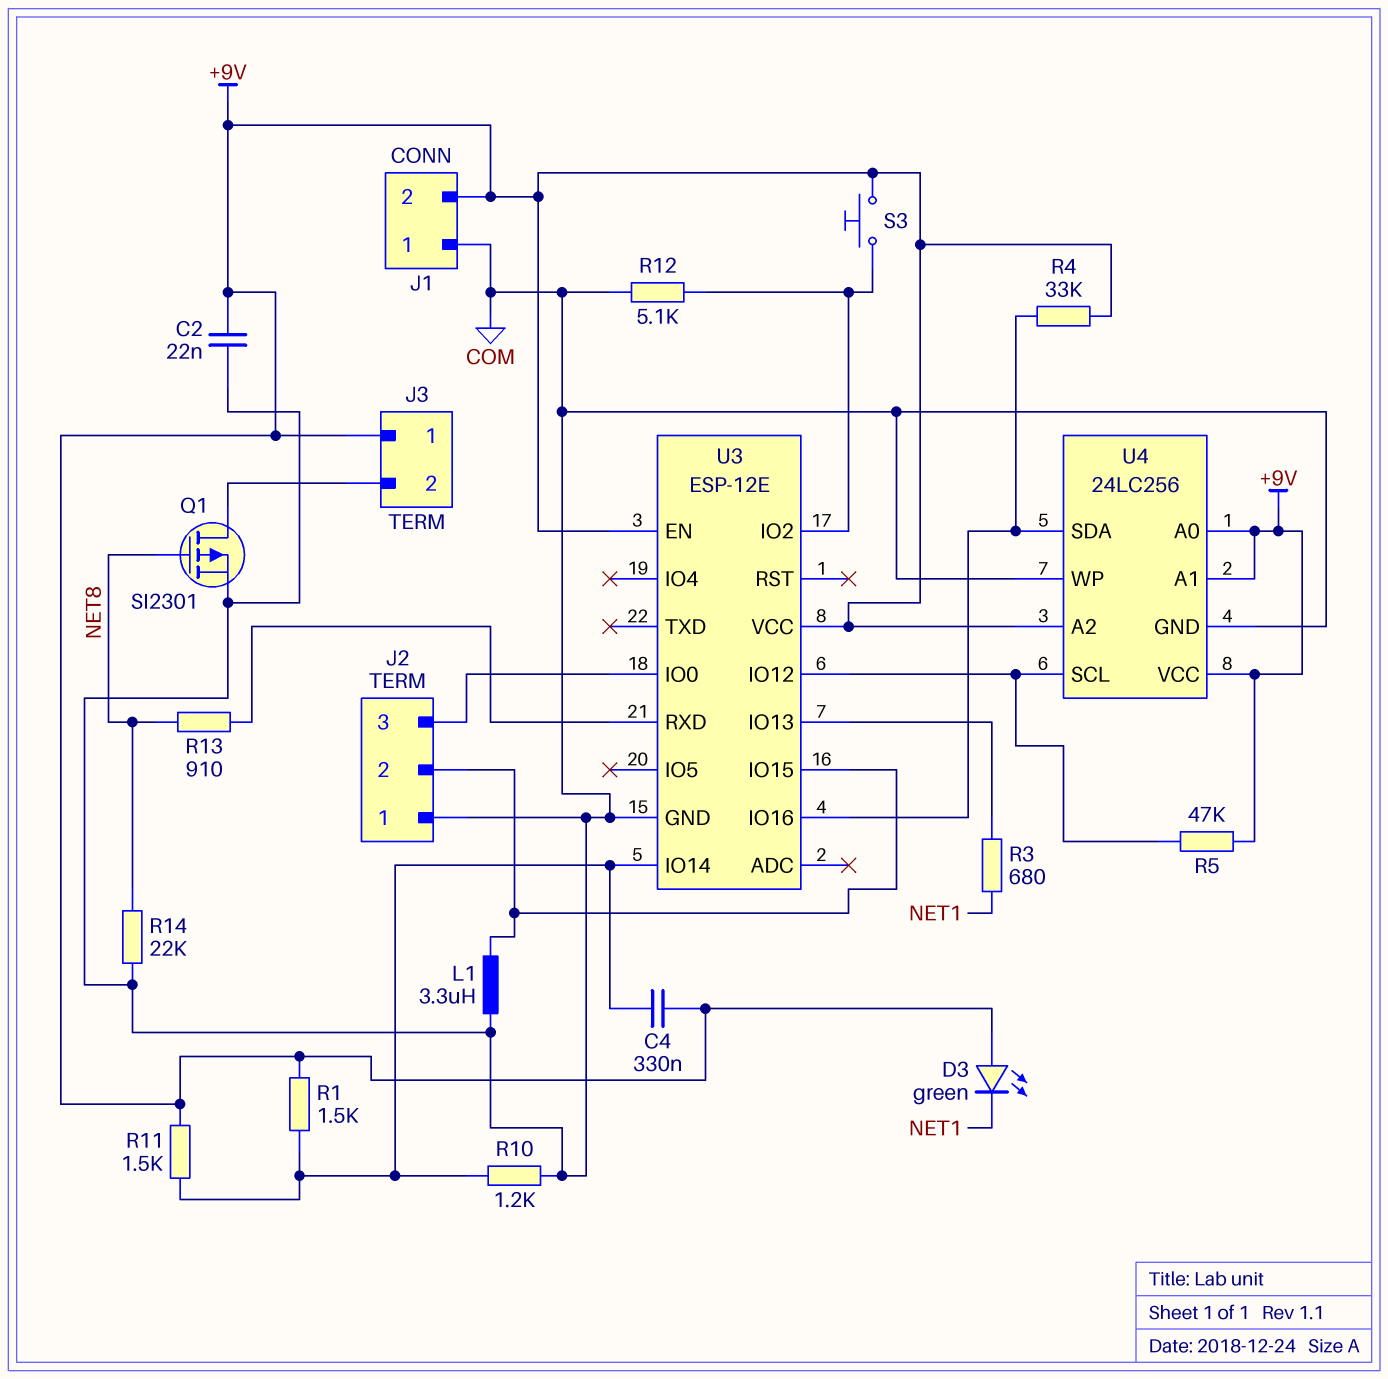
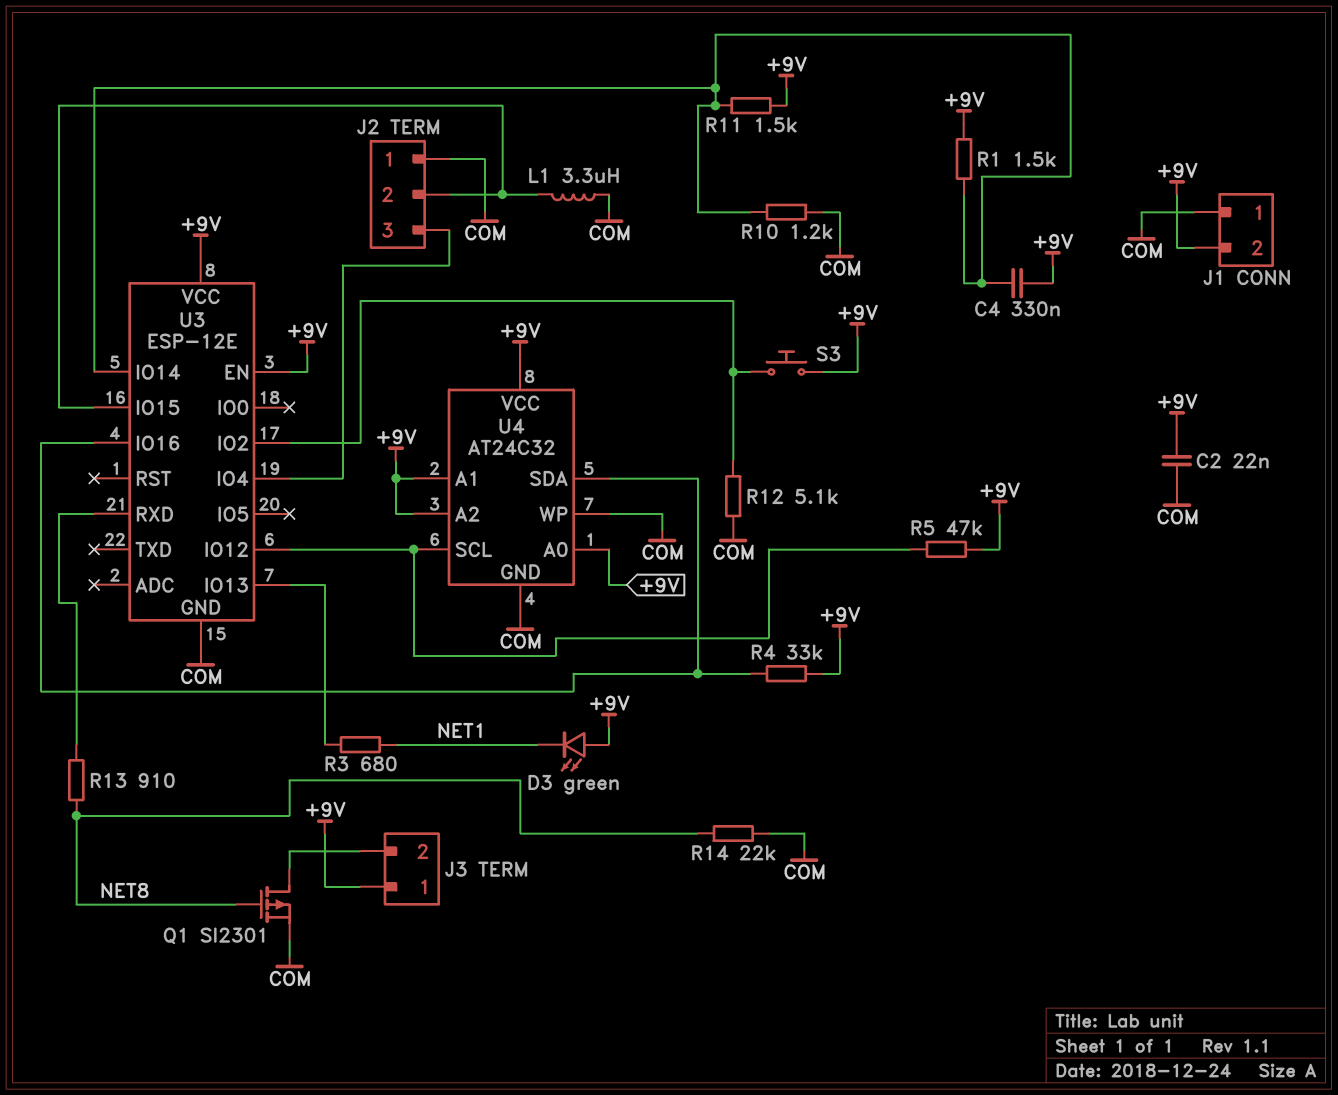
U3 pin IO0: J2/3 -> none
U3 pin IO4: none -> J2/3
U4: 24LC256 -> AT24C32

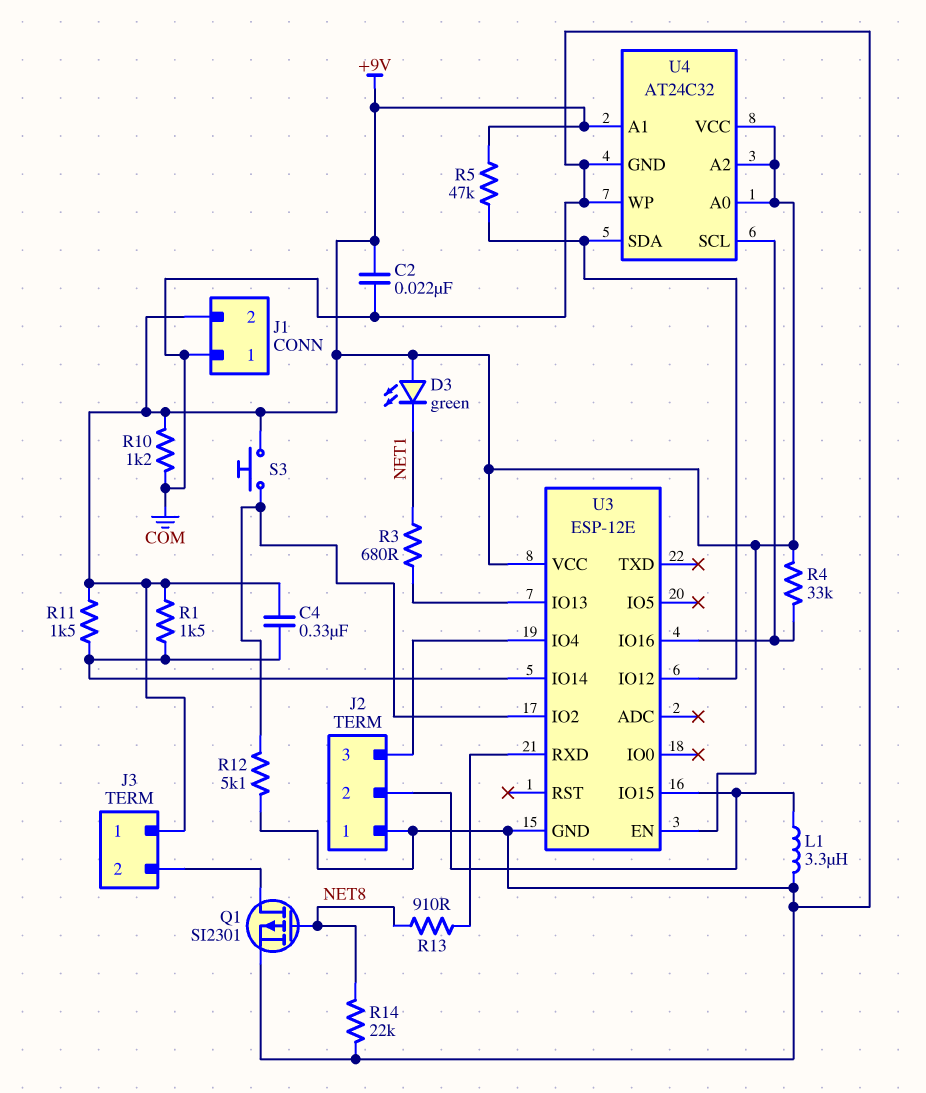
R10: 1.2k (COM, U3/IO14) -> 1.2k (+9V, COM)
U4 pin SCL: U3/IO12 -> U3/IO16
U4 pin SDA: U3/IO16 -> U3/IO12

